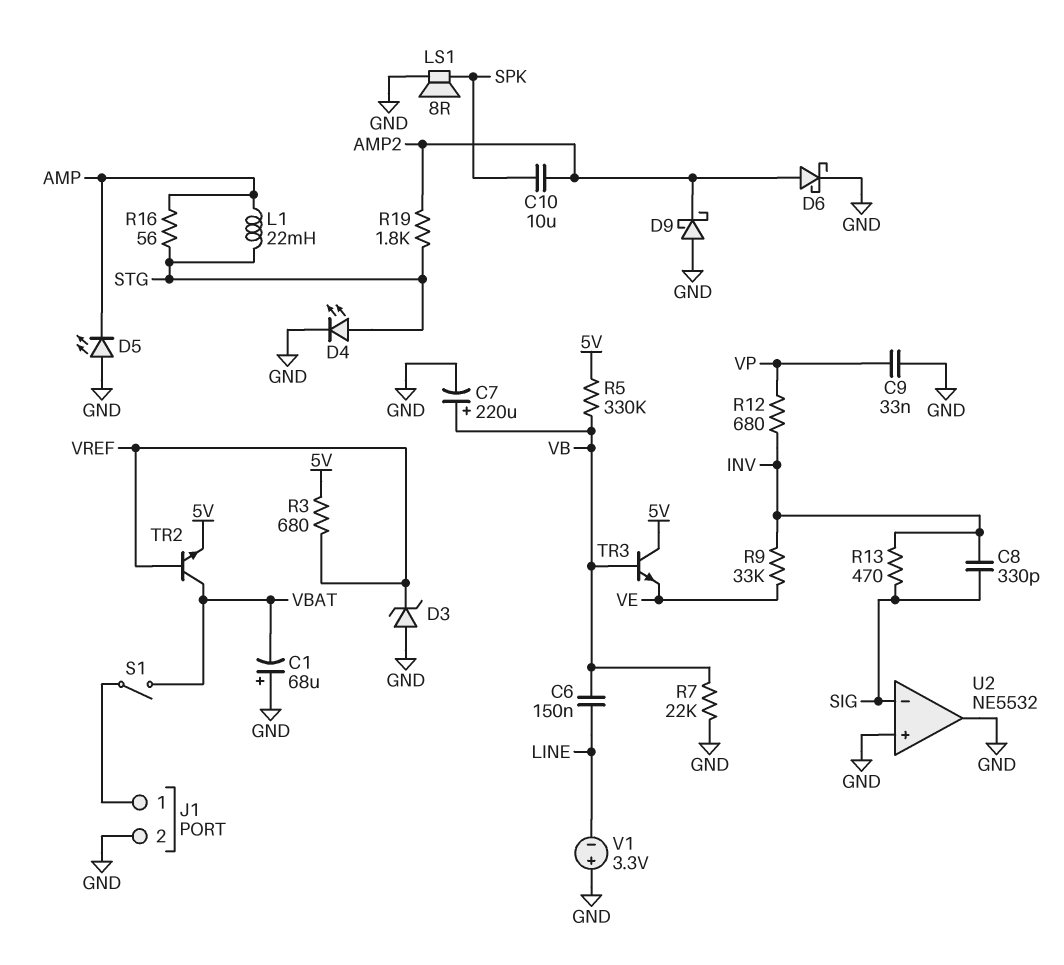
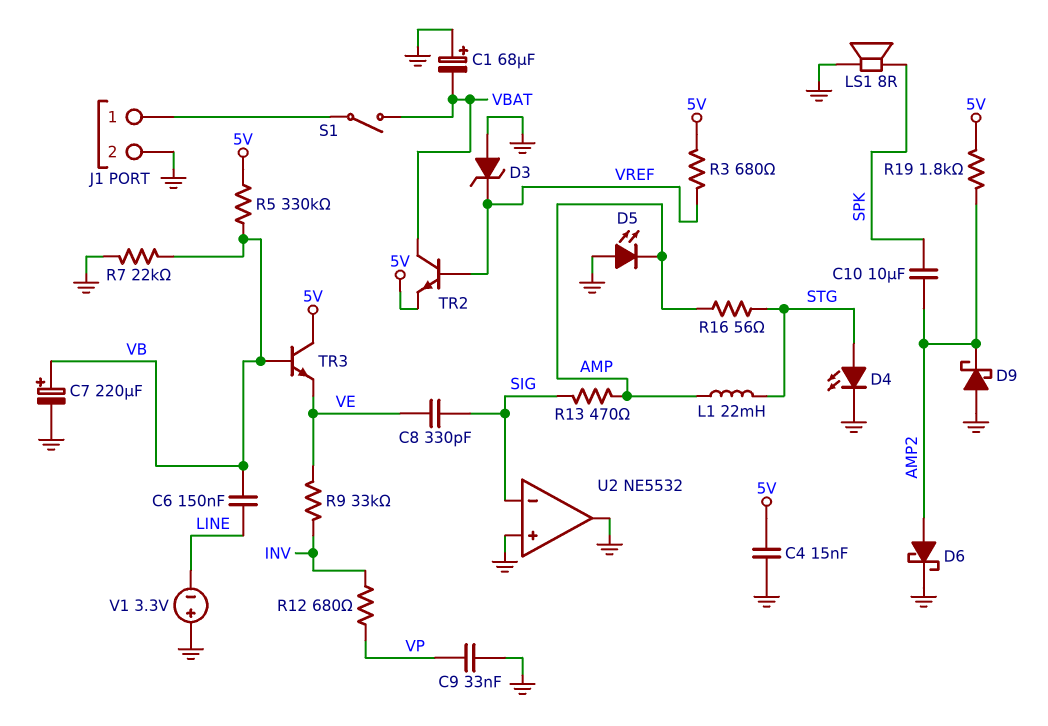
C4: none -> 15nF (5V, GND)
C8: 330pF (INV, SIG) -> 330pF (SIG, VE)
R13: 470 (INV, SIG) -> 470 (AMP, SIG)
R19: 1.8k (AMP2, STG) -> 1.8k (5V, AMP2)

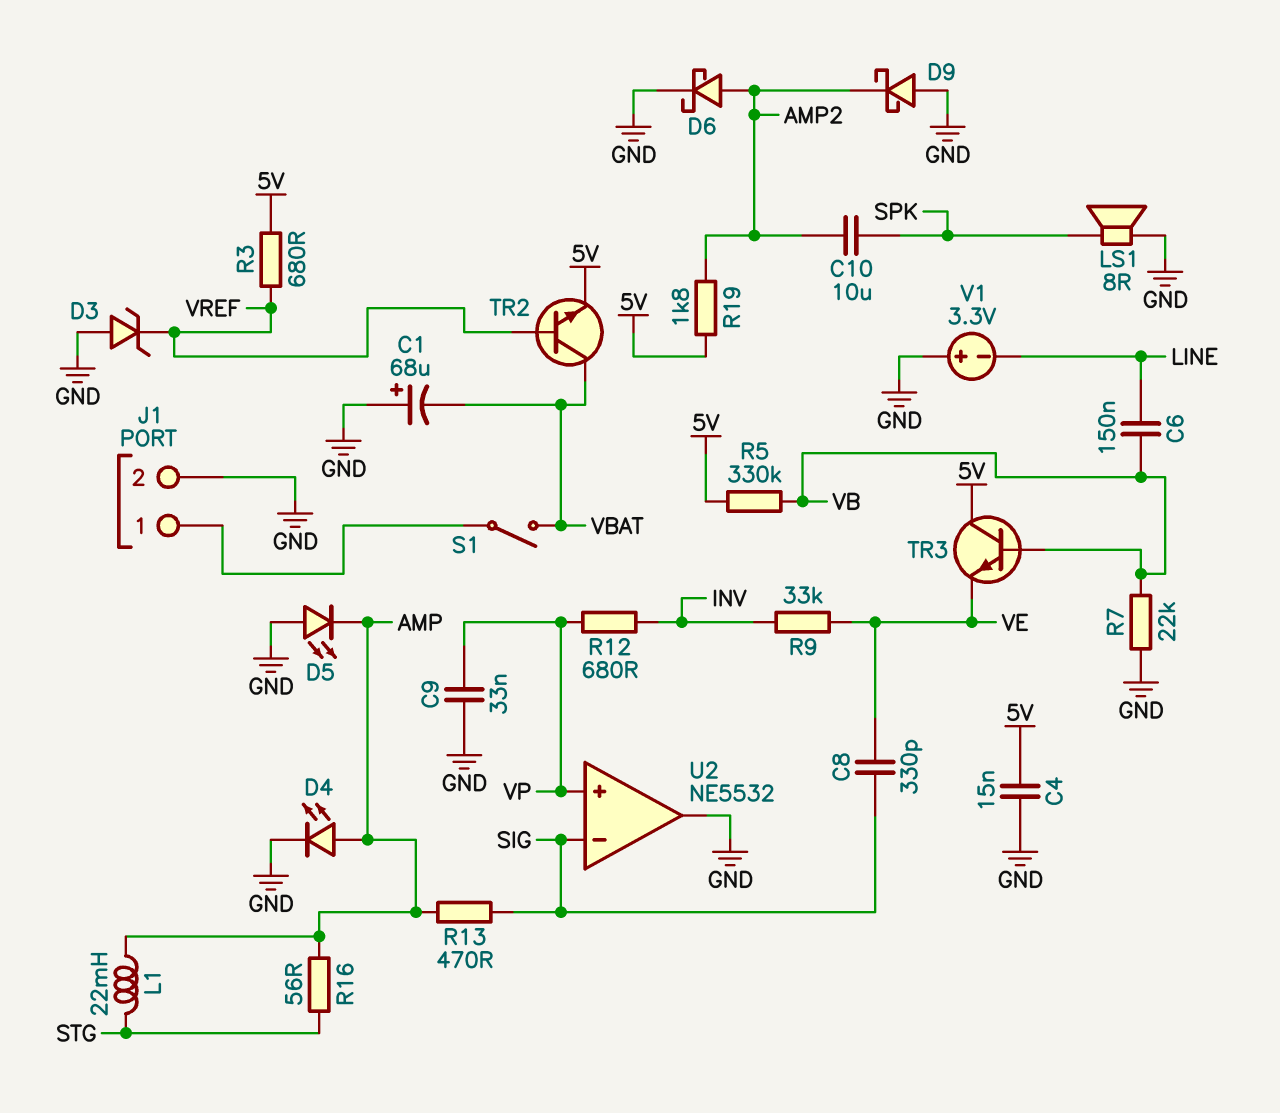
C7: 220uF (plus VB, minus GND) -> none
D4: LED (A STG, K GND) -> LED (A AMP, K GND)
U2 pin in+: GND -> VP

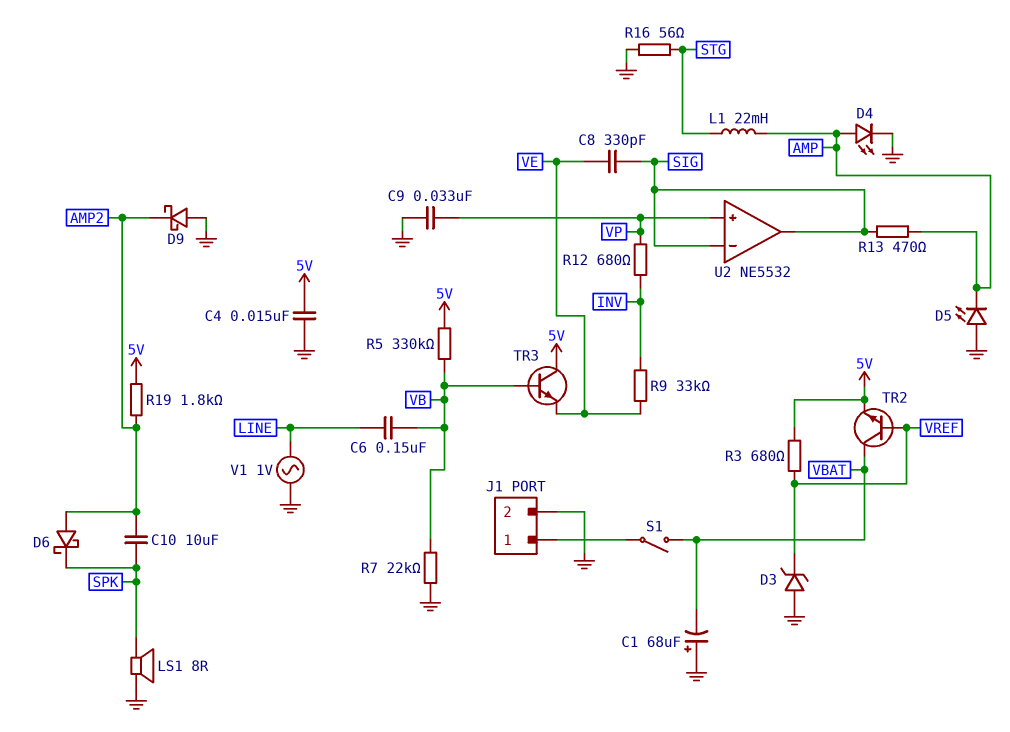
D6: schottky (A AMP2, K GND) -> schottky (A AMP2, K SPK)
R16: 56 (AMP, STG) -> 56 (GND, STG)
U2 pin out: GND -> SIG
V1: 3.3V (plus GND, minus LINE) -> AC 1V (GND, LINE)

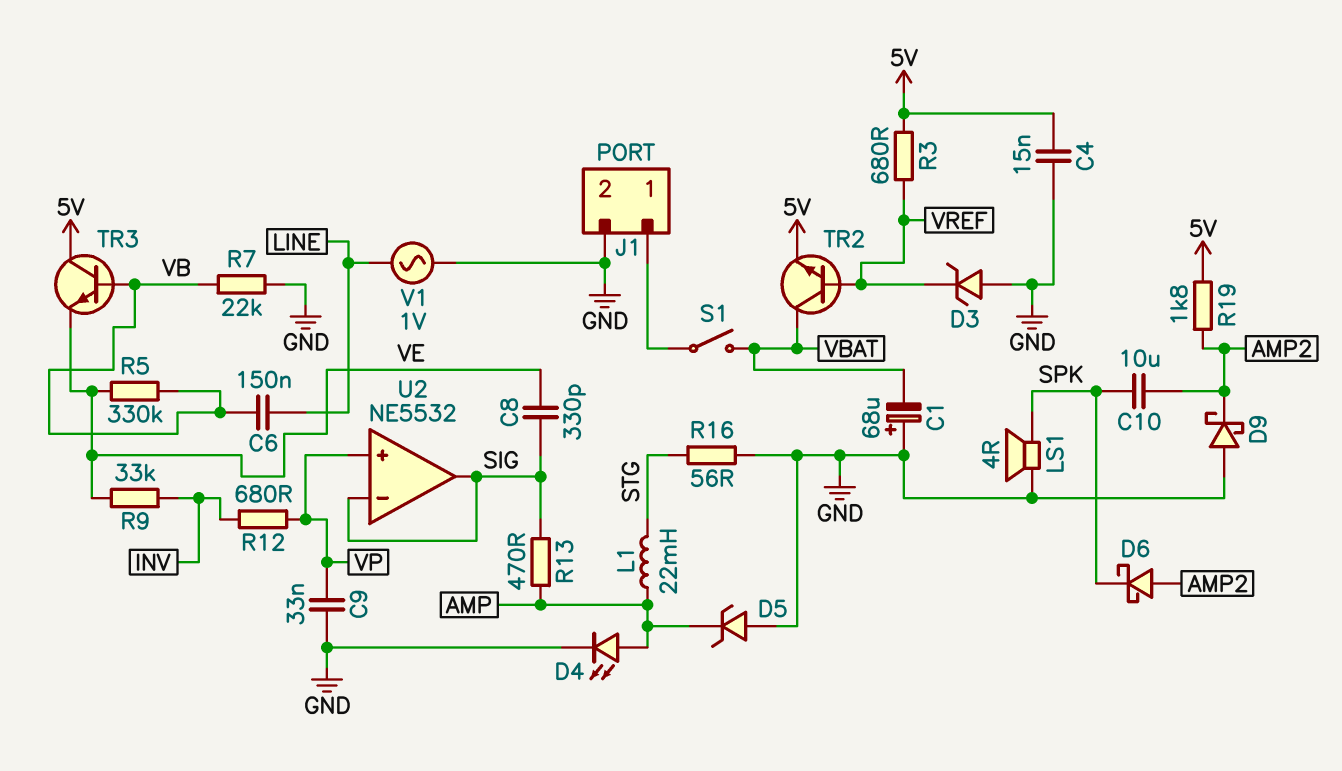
D5: LED (A GND, K AMP) -> zener (A GND, K AMP)
LS1: speaker 8R (GND, SPK) -> speaker 4R (GND, SPK)
R5: 330k (5V, VB) -> 330k (VB, VE)

